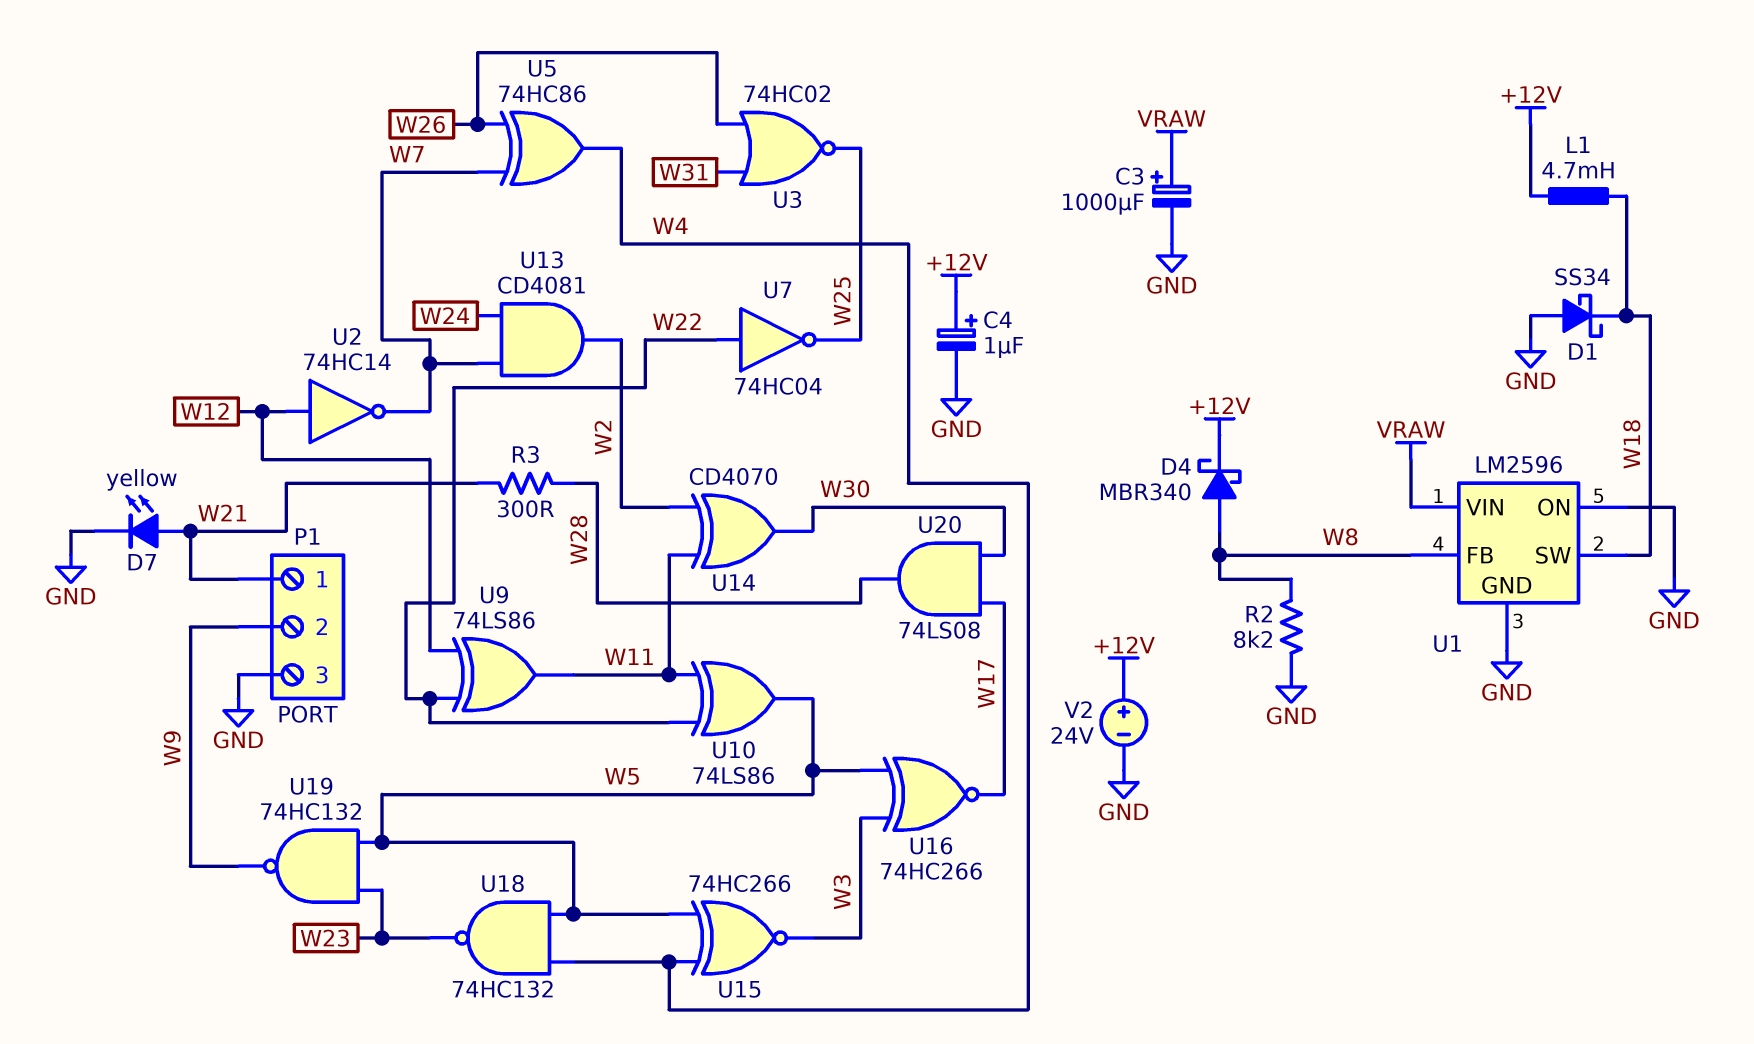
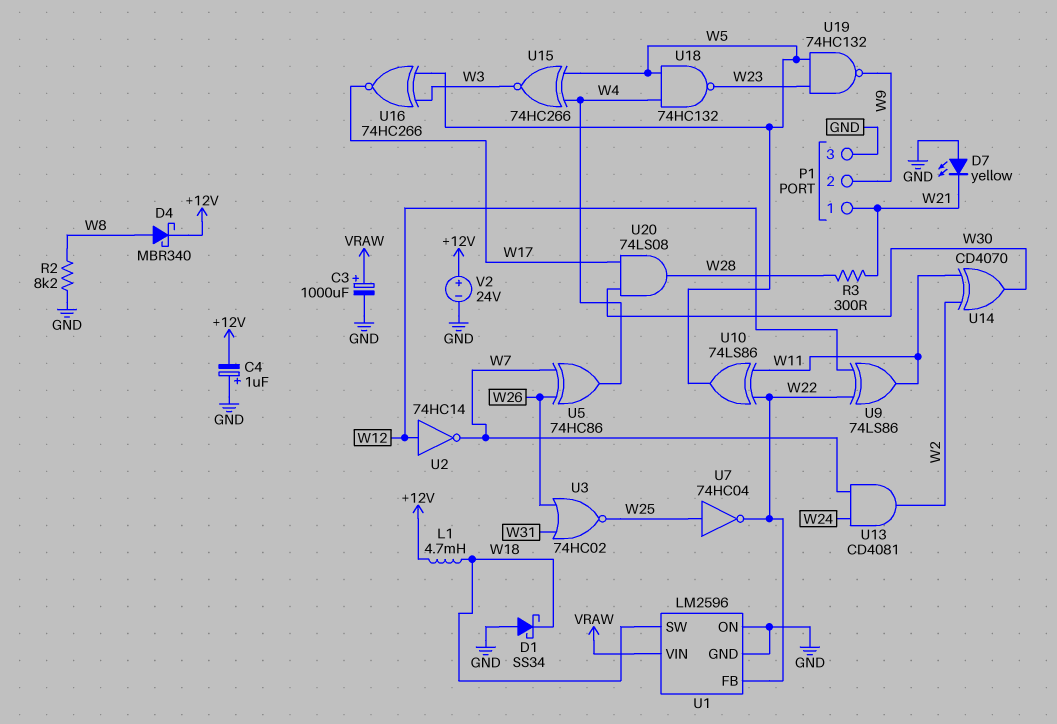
C4: 1uF (plus +12V, minus GND) -> 1uF (plus GND, minus +12V)
D7: LED yellow (A W21, K GND) -> LED yellow (A GND, K W21)
U1 pin FB: W8 -> W22
U7: NOT 74HC04 (in W22, out W25) -> NOT 74HC04 (in W25, out W22)

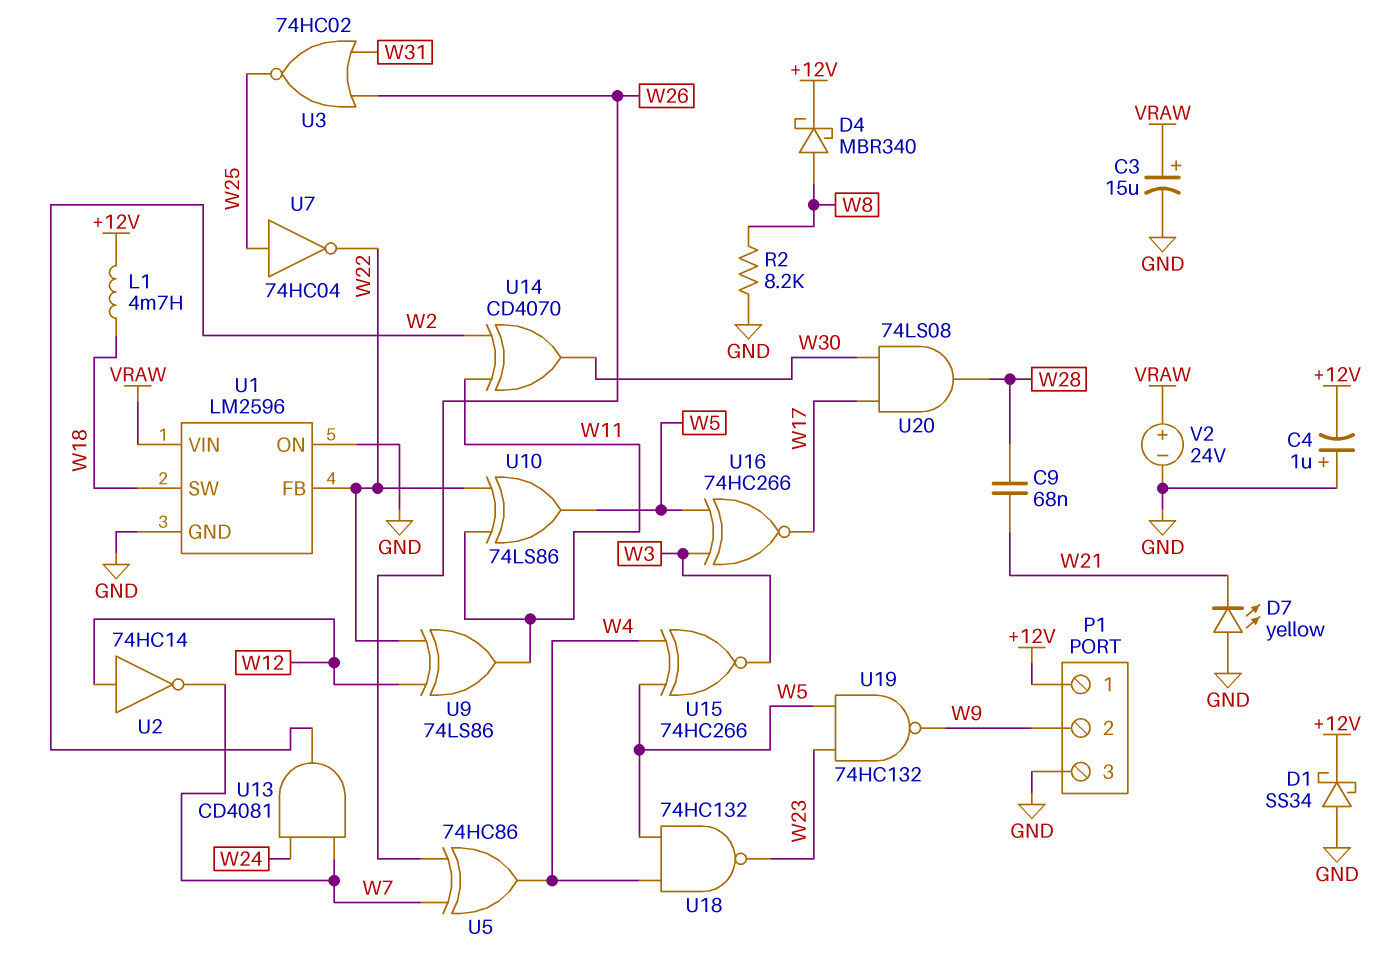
C3: 1000uF (plus VRAW, minus GND) -> 15uF (plus VRAW, minus GND)
C9: none -> 68nF (W21, W28)
D1: schottky SS34 (A GND, K W18) -> schottky SS34 (A GND, K +12V)
P1 pin 1: W21 -> +12V
R3: 300 (W21, W28) -> none
V2: 24V (plus +12V, minus GND) -> 24V (plus VRAW, minus GND)

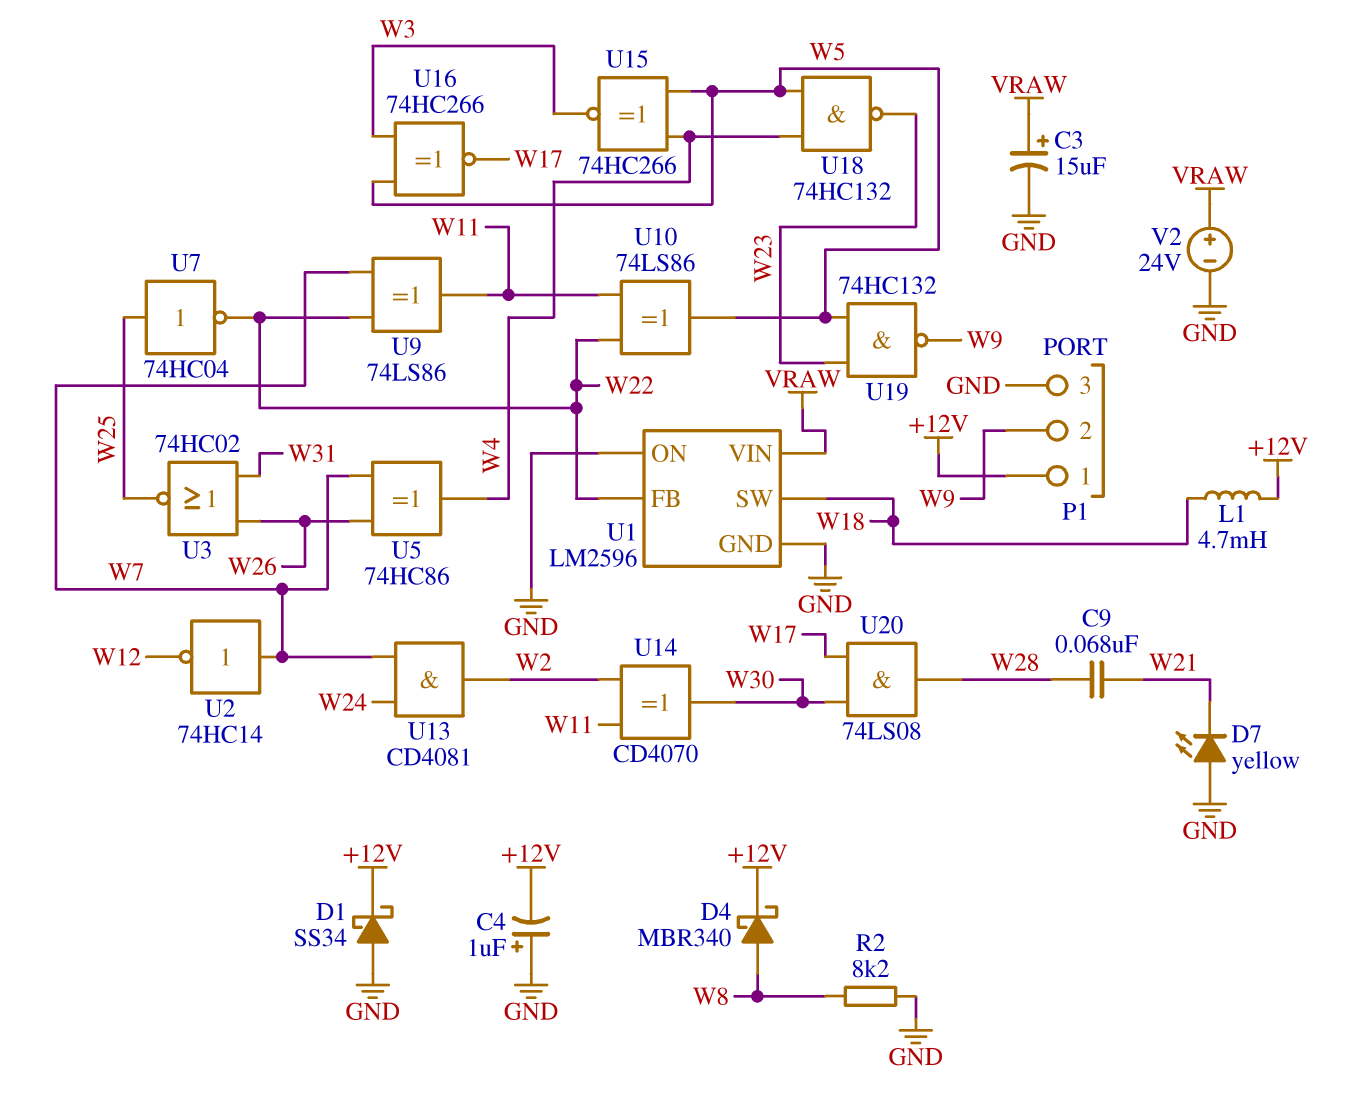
U2: NOT 74HC14 (in W12, out W7) -> NOT 74HC14 (in W7, out W12)
U9: XOR 74LS86 (in W12, in W22, out W11) -> XOR 74LS86 (in W7, in W22, out W11)

